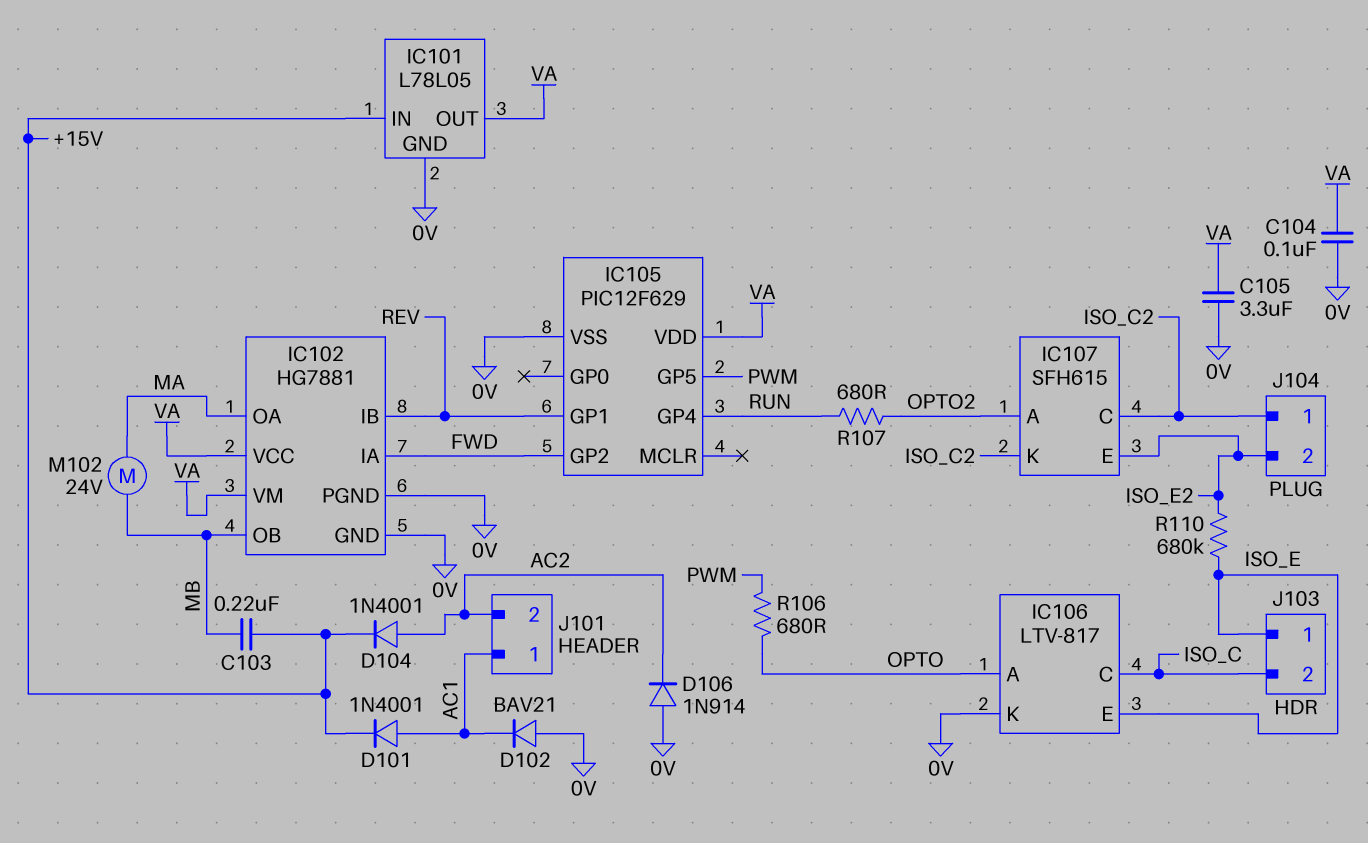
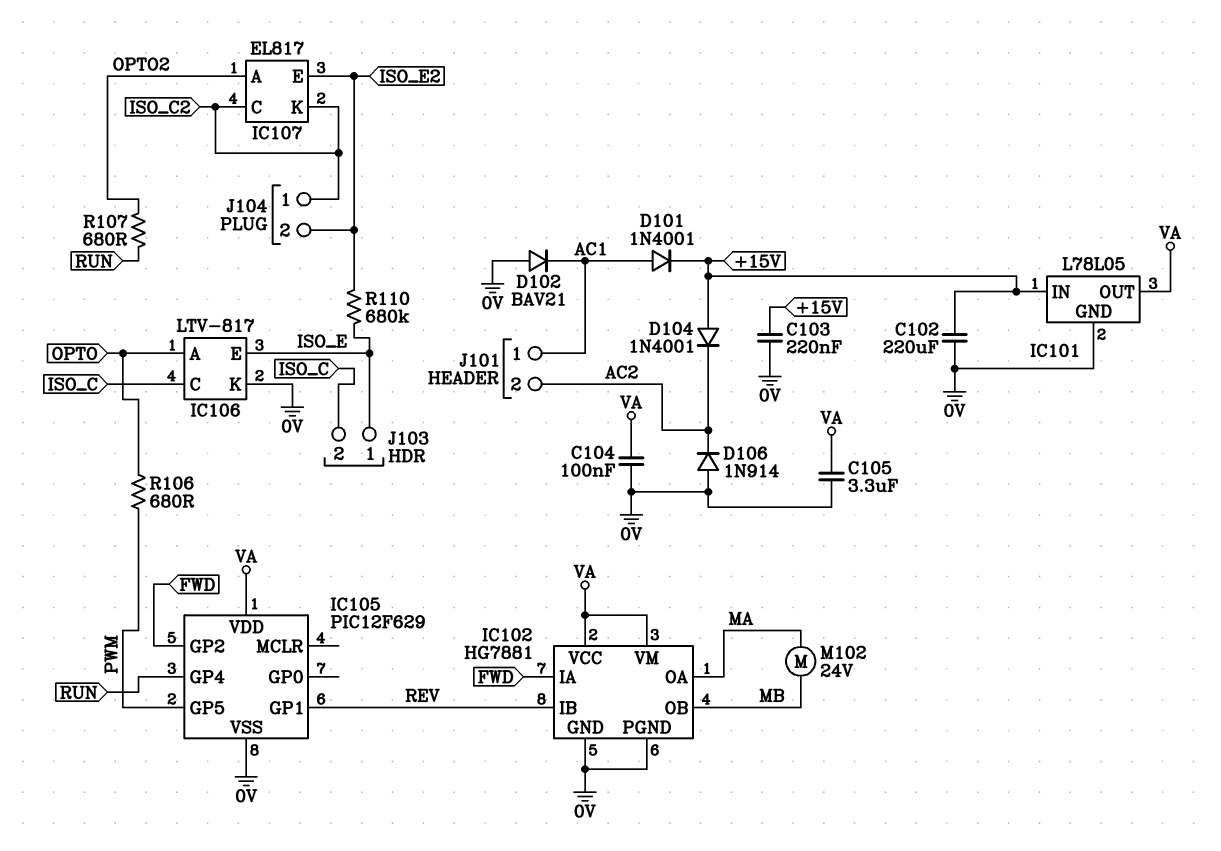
C102: none -> 220uF (+15V, 0V)
C103: 220nF (+15V, MB) -> 220nF (+15V, 0V)
D104: diode 1N4001 (A AC2, K +15V) -> diode 1N4001 (A +15V, K AC2)
IC107: SFH615 -> EL817

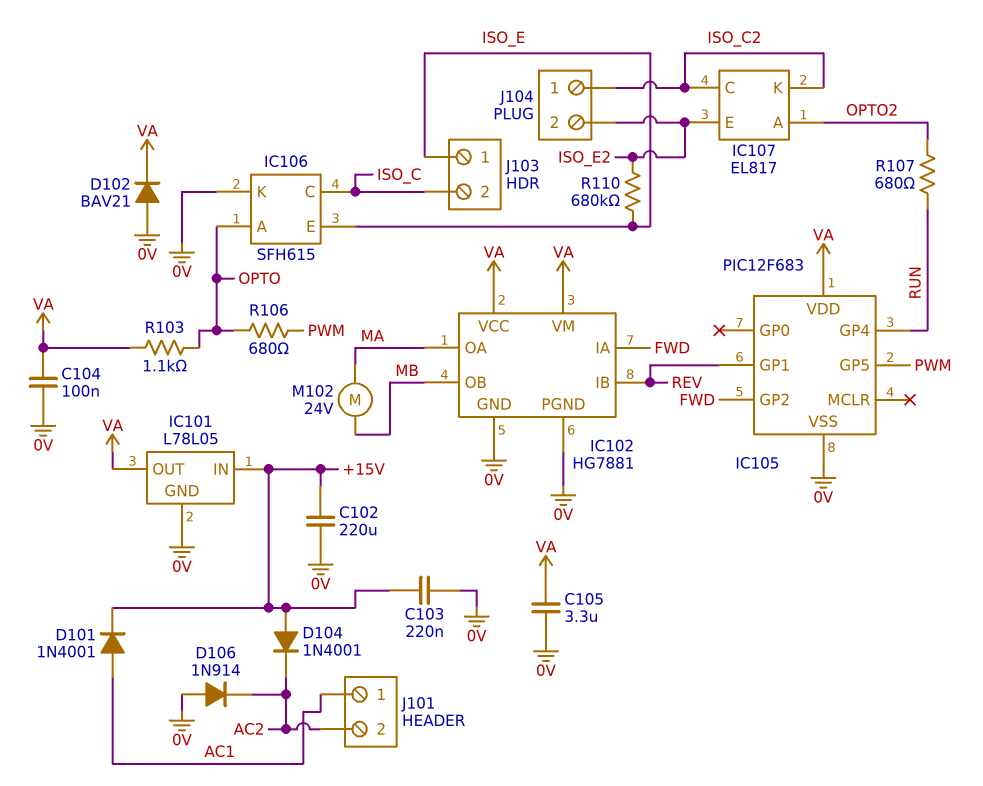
D102: diode BAV21 (A 0V, K AC1) -> diode BAV21 (A 0V, K VA)
IC105: PIC12F629 -> PIC12F683
IC106: LTV-817 -> SFH615
R103: none -> 1.1k (OPTO, VA)

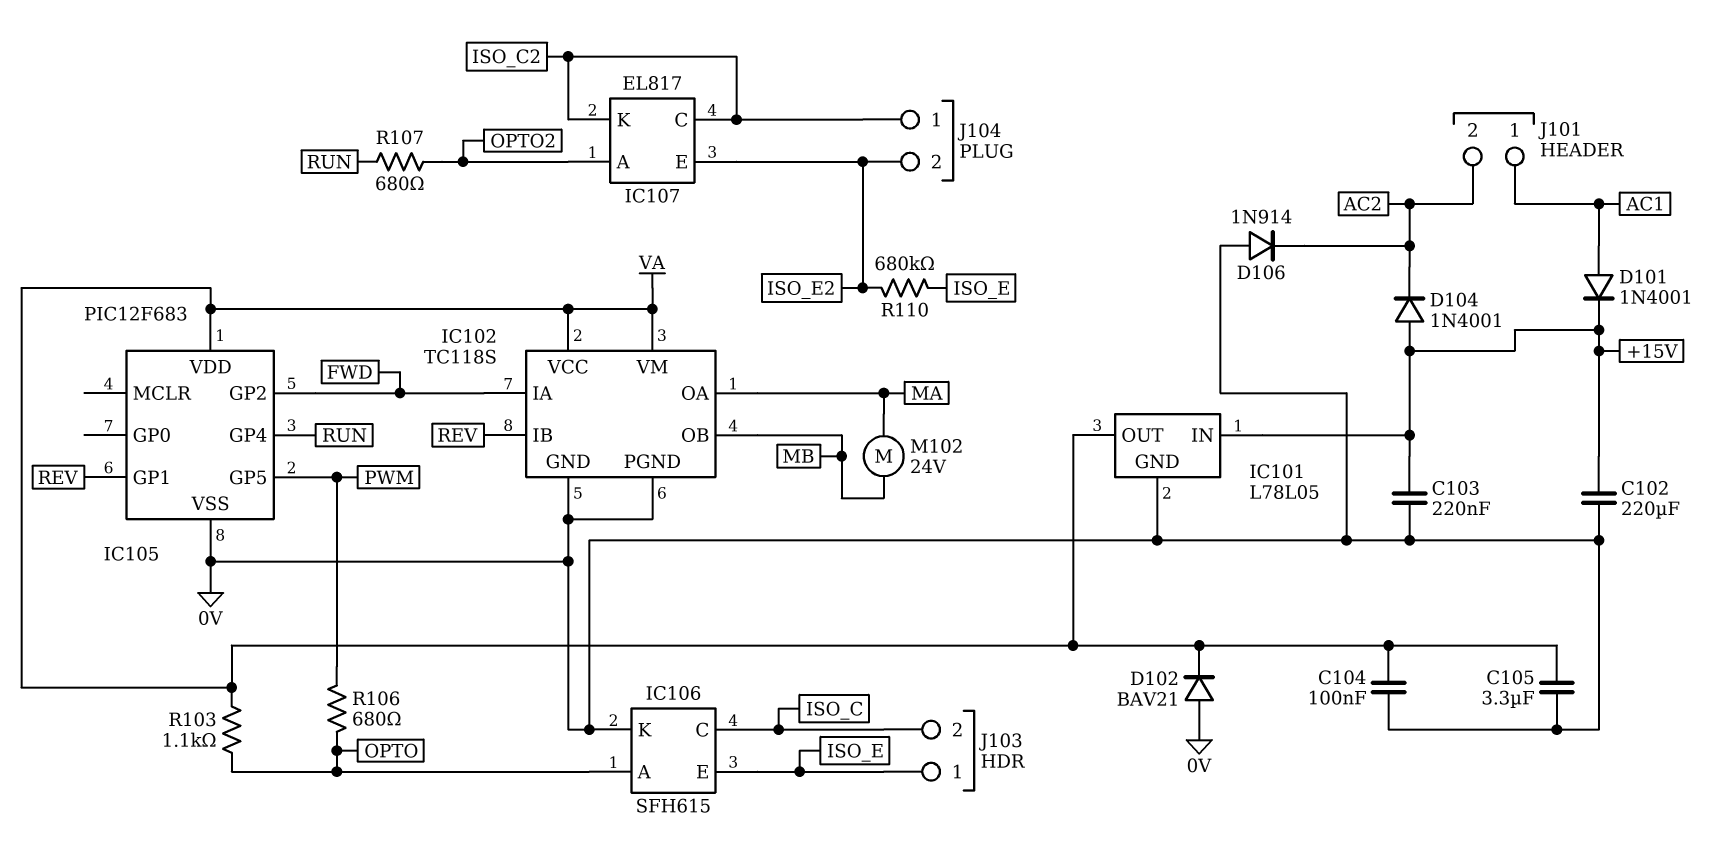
IC102: HG7881 -> TC118S

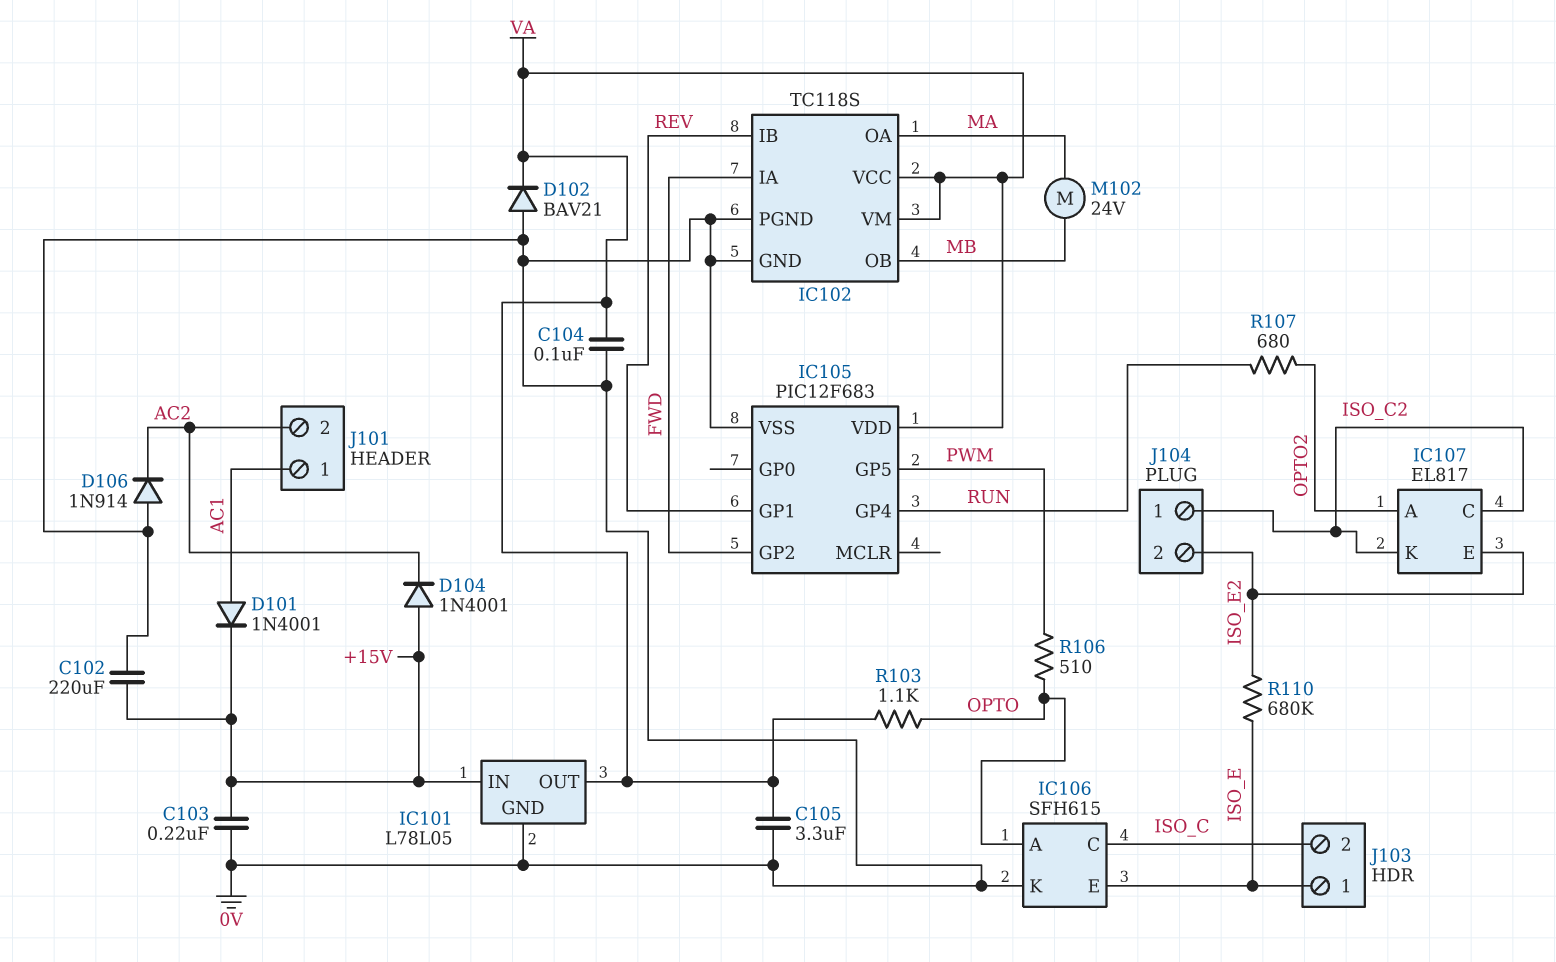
R106: 680 (OPTO, PWM) -> 510 (OPTO, PWM)

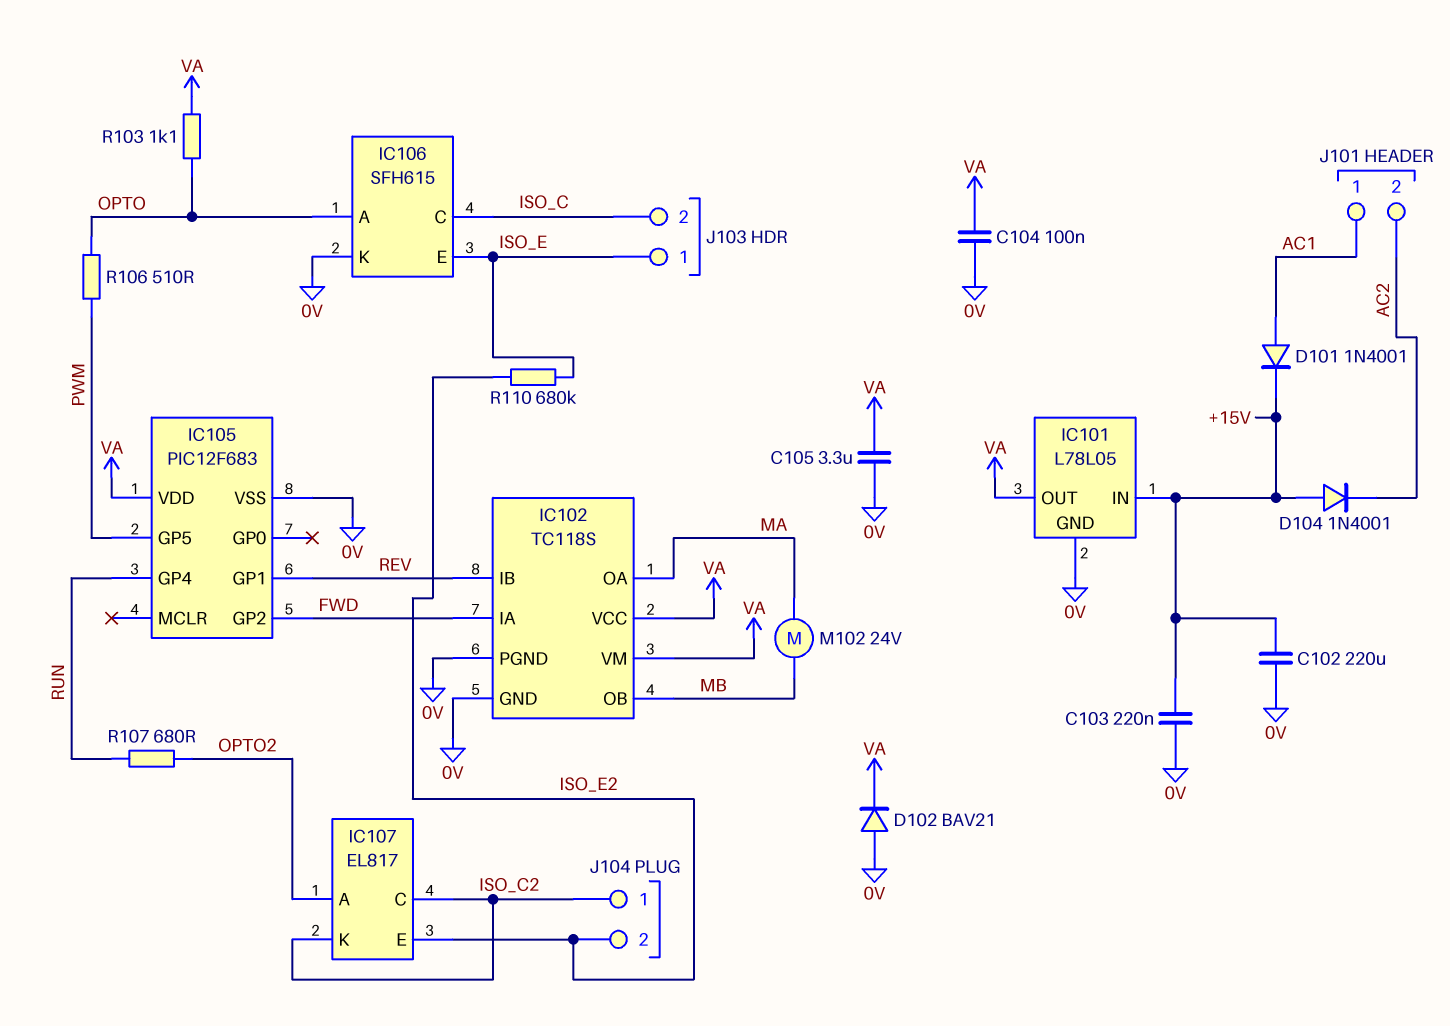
D106: diode 1N914 (A 0V, K AC2) -> none

